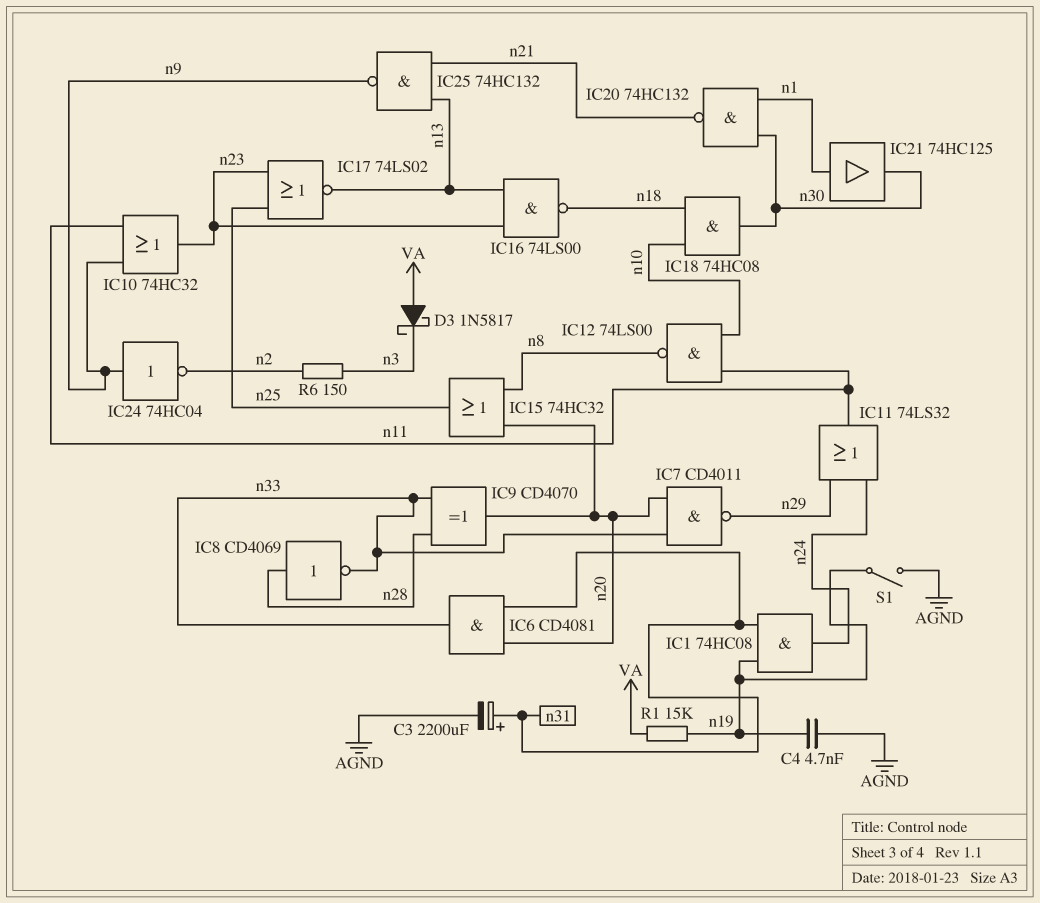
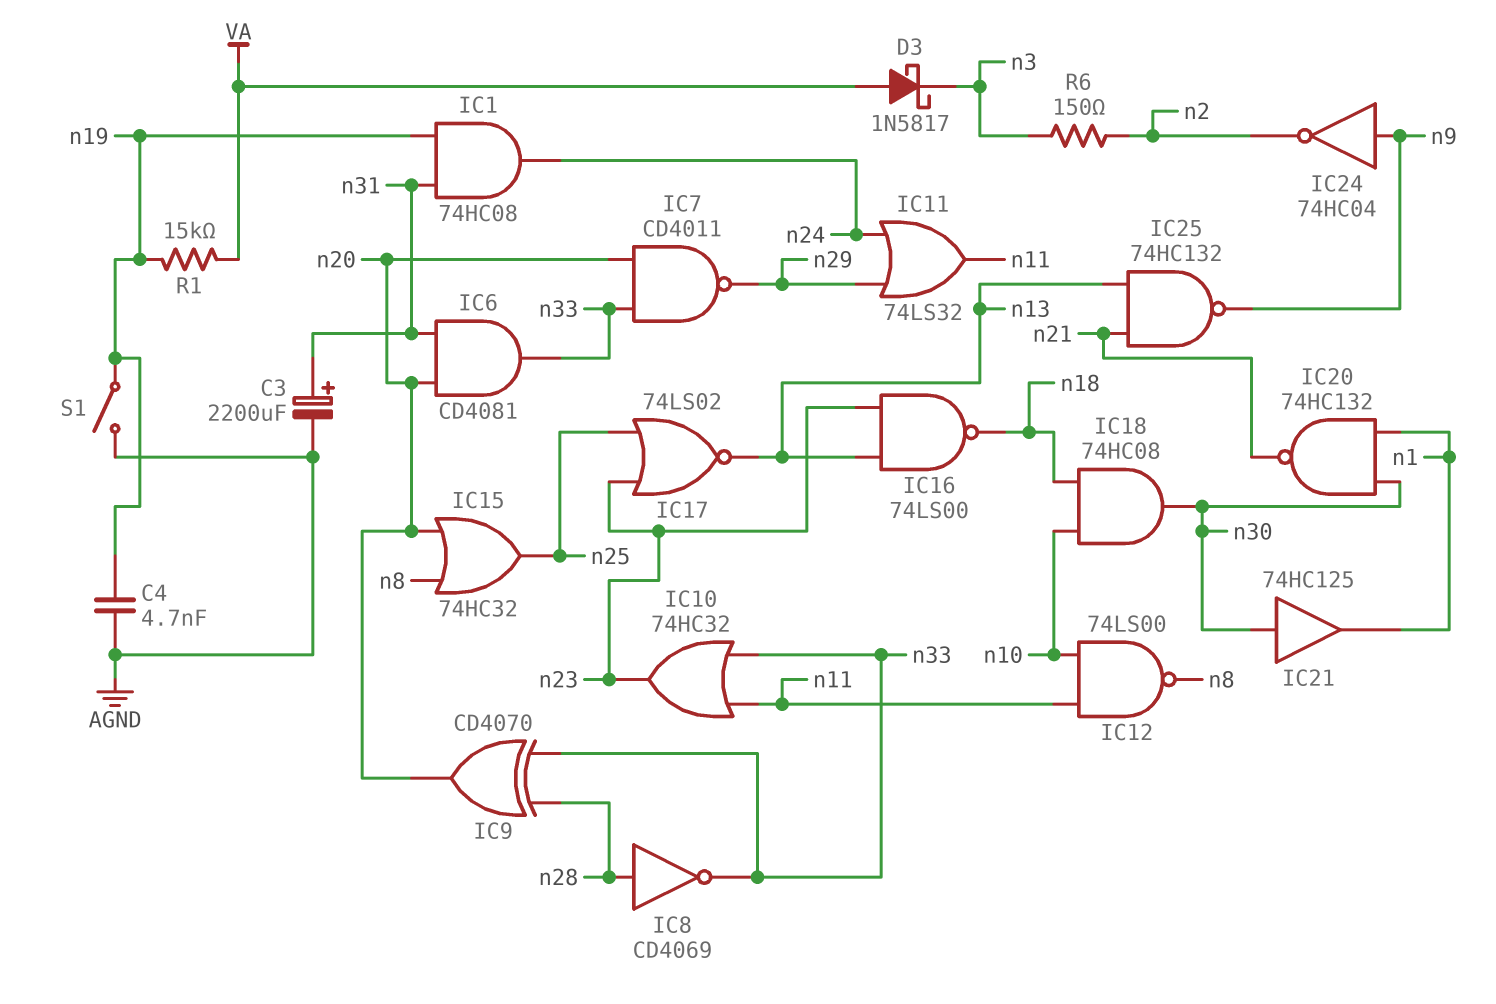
IC10: OR 74HC32 (in n9, in n11, out n23) -> OR 74HC32 (in n11, in n33, out n23)
IC21: buffer 74HC125 (in n1, out n30) -> buffer 74HC125 (in n30, out n1)

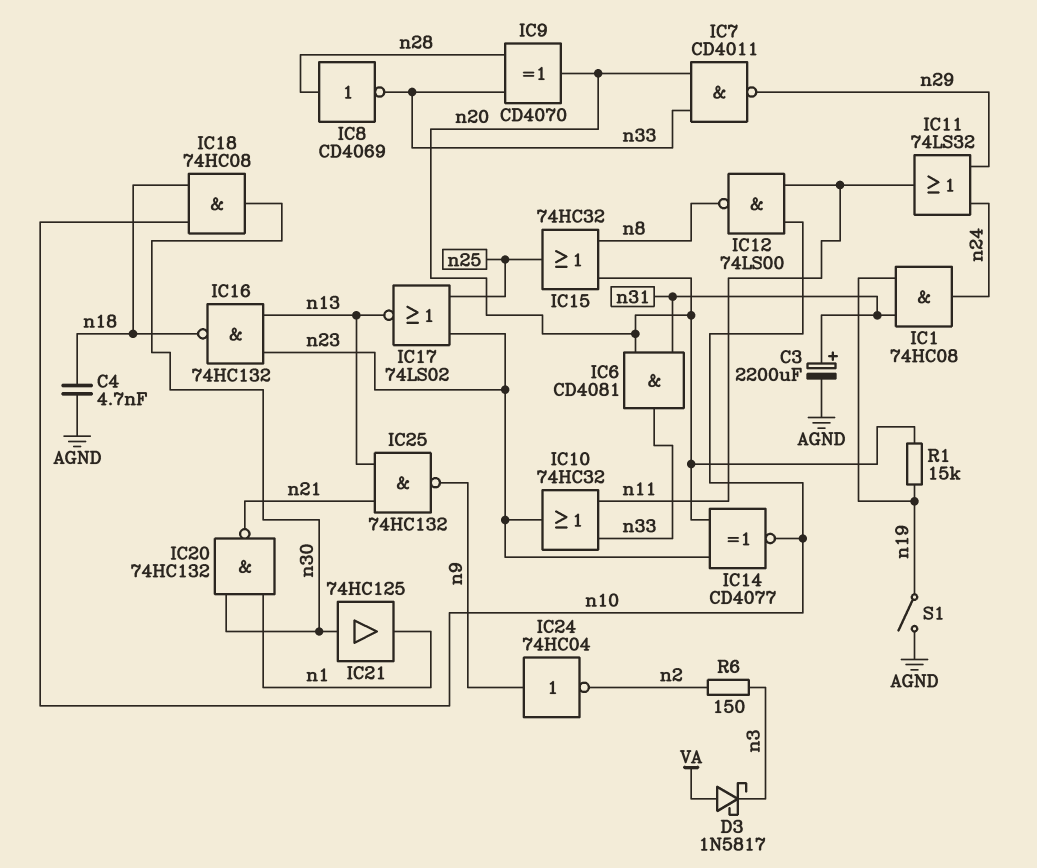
C4: 4.7nF (AGND, n19) -> 4.7nF (AGND, n18)
IC14: none -> XNOR CD4077 (in n20, in n23, out n10)
IC16: NAND 74LS00 (in n13, in n23, out n18) -> NAND 74HC132 (in n13, in n23, out n18)
R1: 15k (VA, n19) -> 15k (n19, n20)

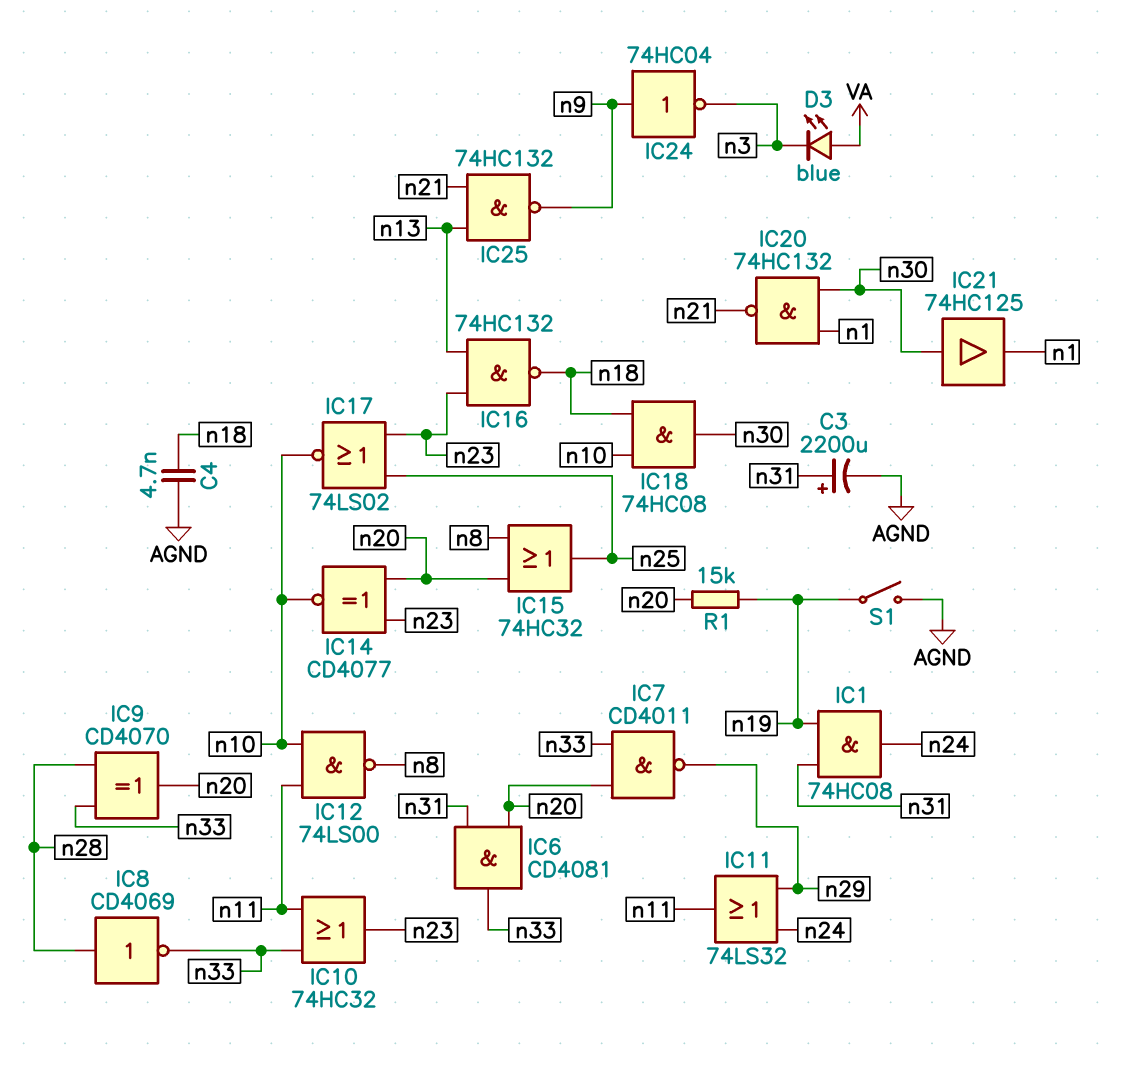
D3: schottky 1N5817 (A VA, K n3) -> LED blue (A VA, K n3)
IC17: NOR 74LS02 (in n23, in n25, out n13) -> NOR 74LS02 (in n23, in n25, out n10)
IC24: NOT 74HC04 (in n9, out n2) -> NOT 74HC04 (in n9, out n3)
R6: 150 (n2, n3) -> none

